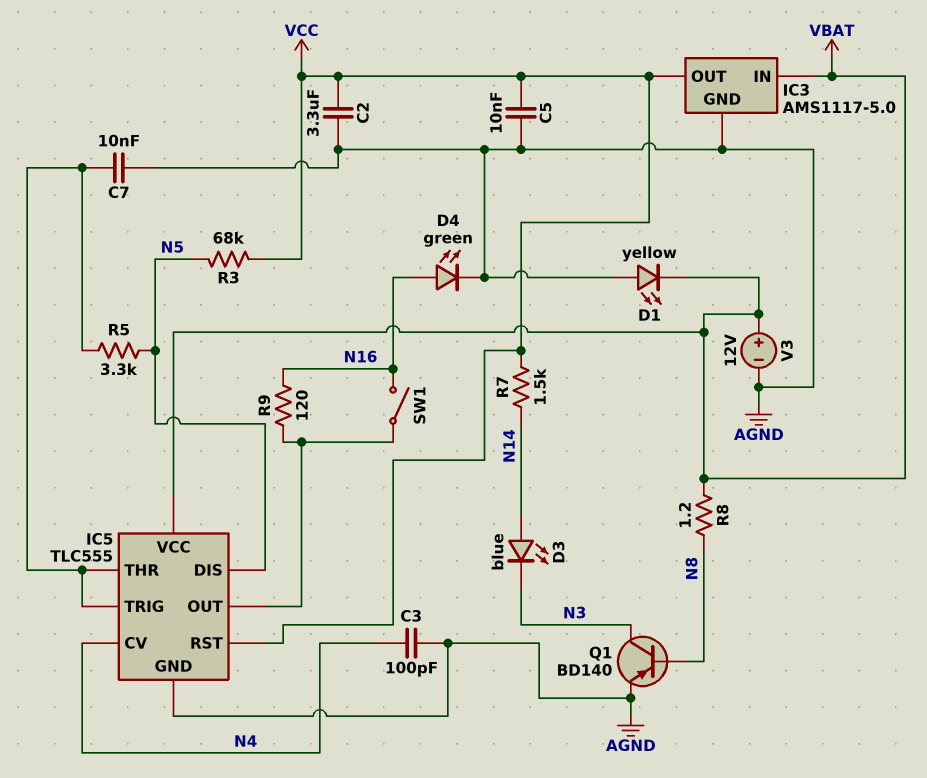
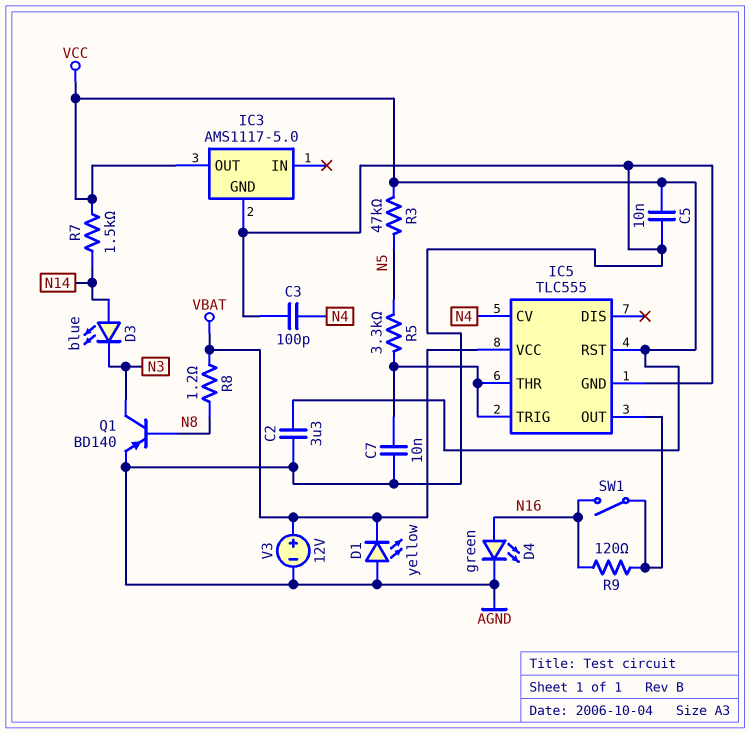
IC3 pin IN: VBAT -> none
IC5 pin DIS: N5 -> none
R3: 68k (N5, VCC) -> 47k (N5, VCC)

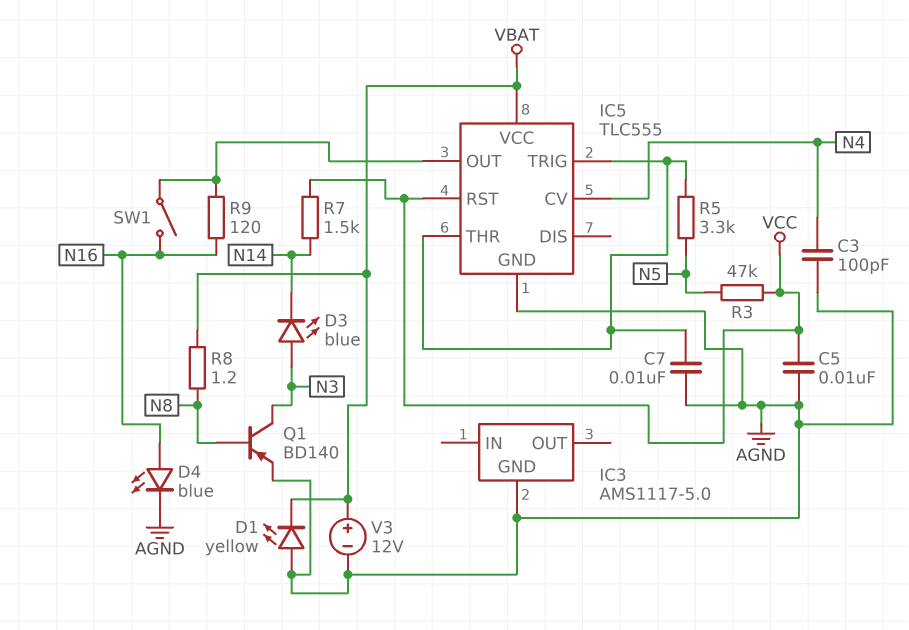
C2: 3.3uF (AGND, VCC) -> none
D3: LED blue (A N14, K N3) -> LED blue (A N3, K N14)
D4: LED green (A N16, K AGND) -> LED blue (A N16, K AGND)
IC3 pin OUT: VCC -> none

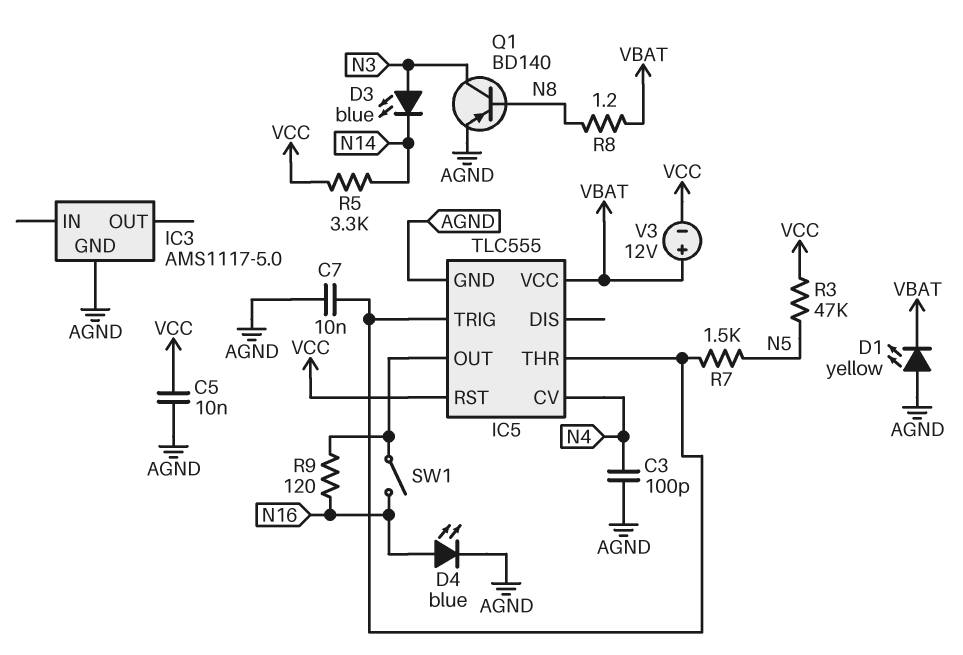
R5: 3.3k (IC5/THR, N5) -> 3.3k (N14, VCC)
R7: 1.5k (N14, VCC) -> 1.5k (IC5/THR, N5)
V3: 12V (plus VBAT, minus AGND) -> 12V (plus VBAT, minus VCC)

